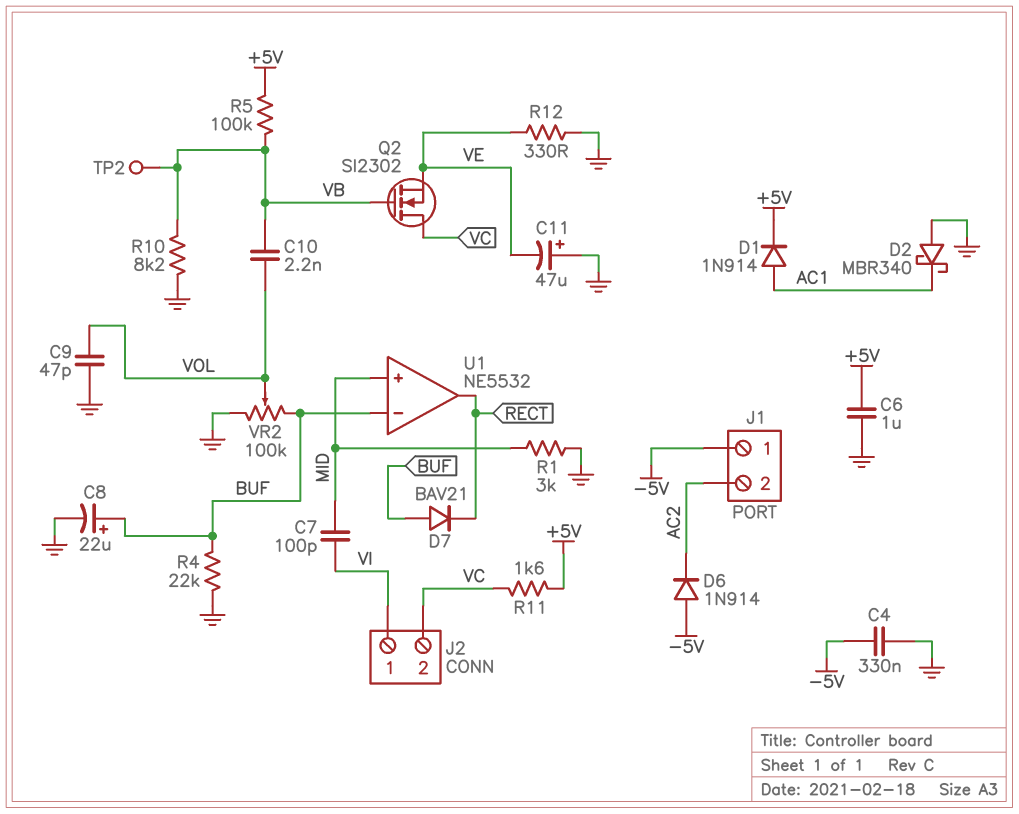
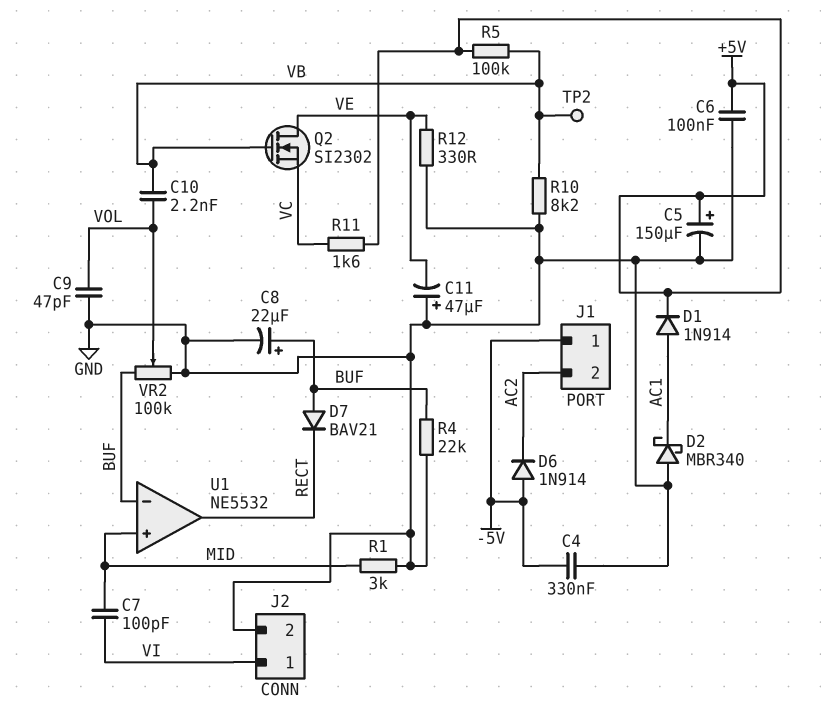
C5: none -> 150uF (plus +5V, minus GND)
C6: 1uF (+5V, GND) -> 100nF (+5V, GND)
J2 pin 2: VC -> GND
Q2: NMOS SI2302 (G VB, D VC, S VE) -> NMOS SI2302 (G VB, D VE, S VC)

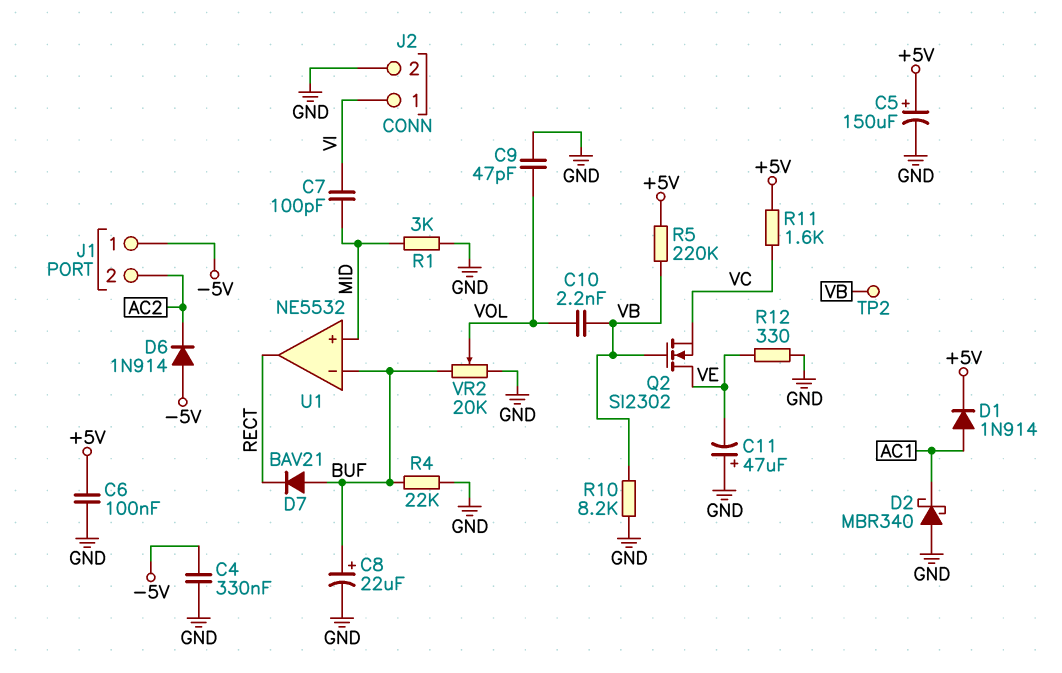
R5: 100k (+5V, VB) -> 220k (+5V, VB)
VR2: 100k (BUF, GND, wiper VOL) -> 20k (BUF, GND, wiper VOL)

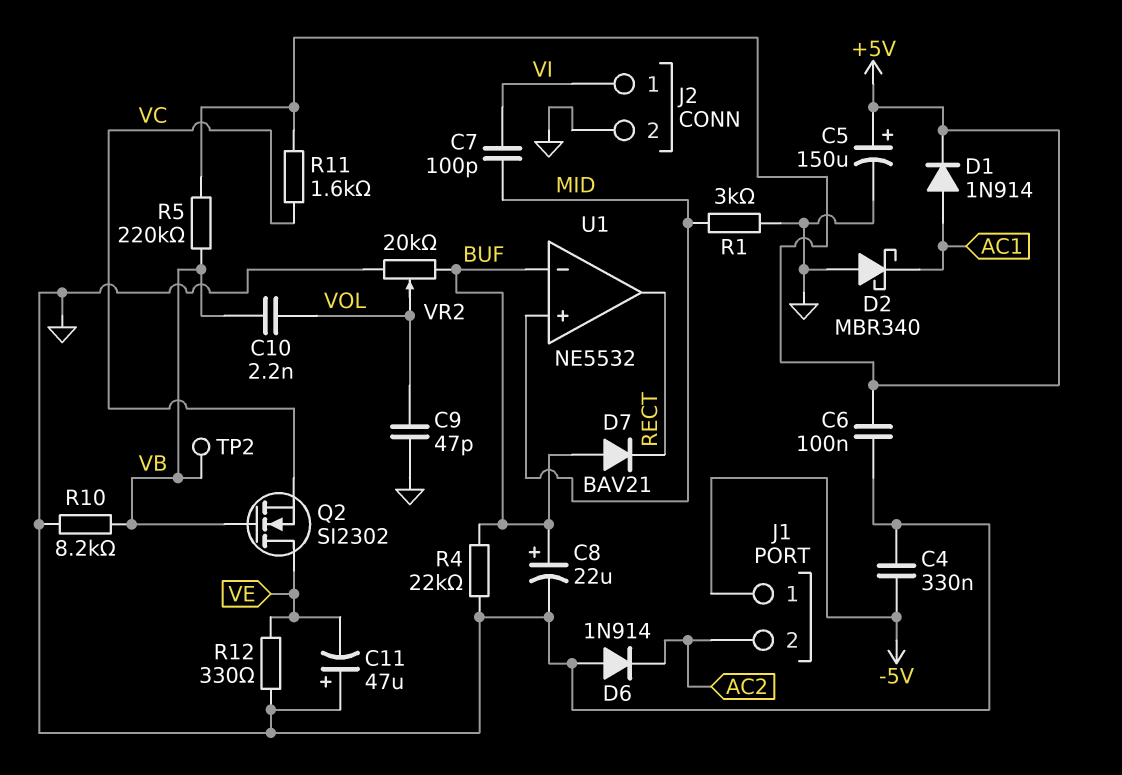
D6: diode 1N914 (A -5V, K AC2) -> diode 1N914 (A GND, K AC2)

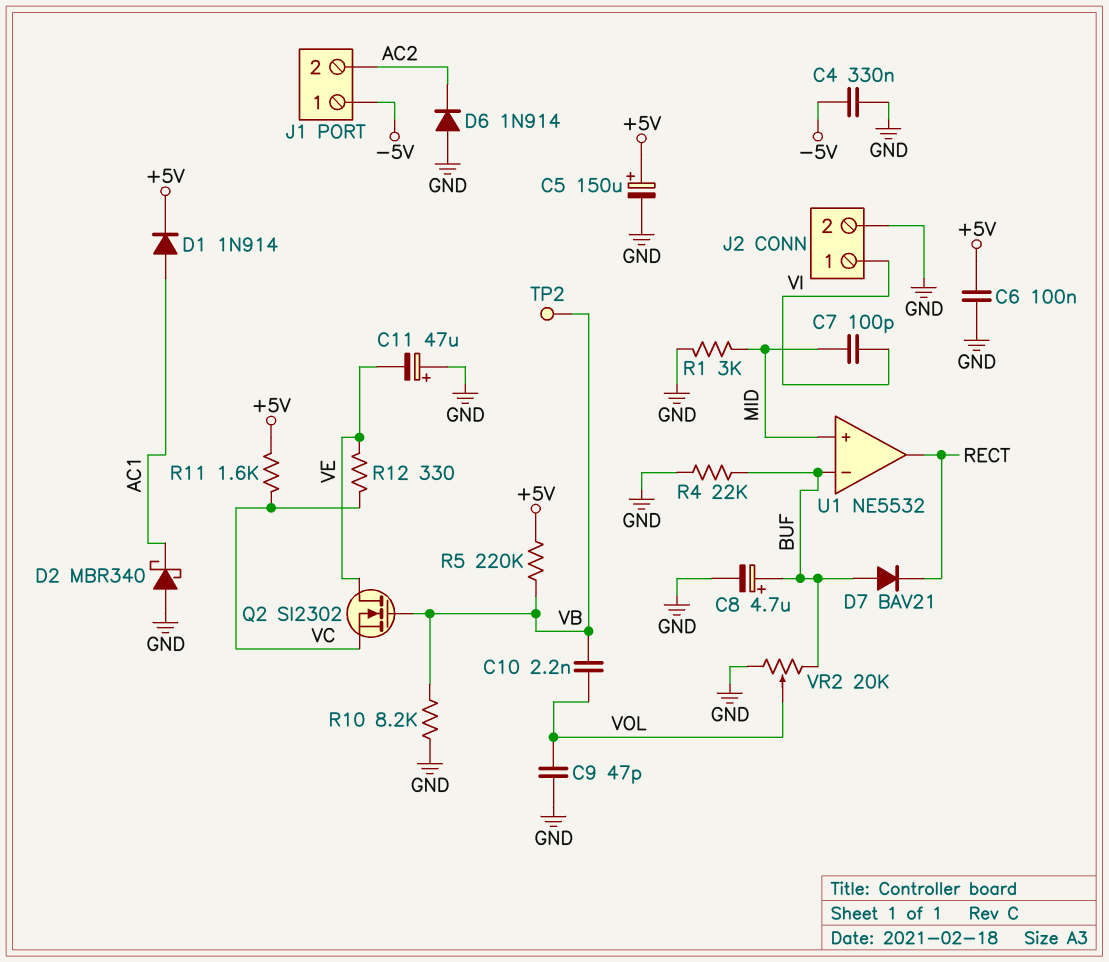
C8: 22uF (plus BUF, minus GND) -> 4.7uF (plus BUF, minus GND)
R12: 330 (GND, VE) -> 330 (VC, VE)

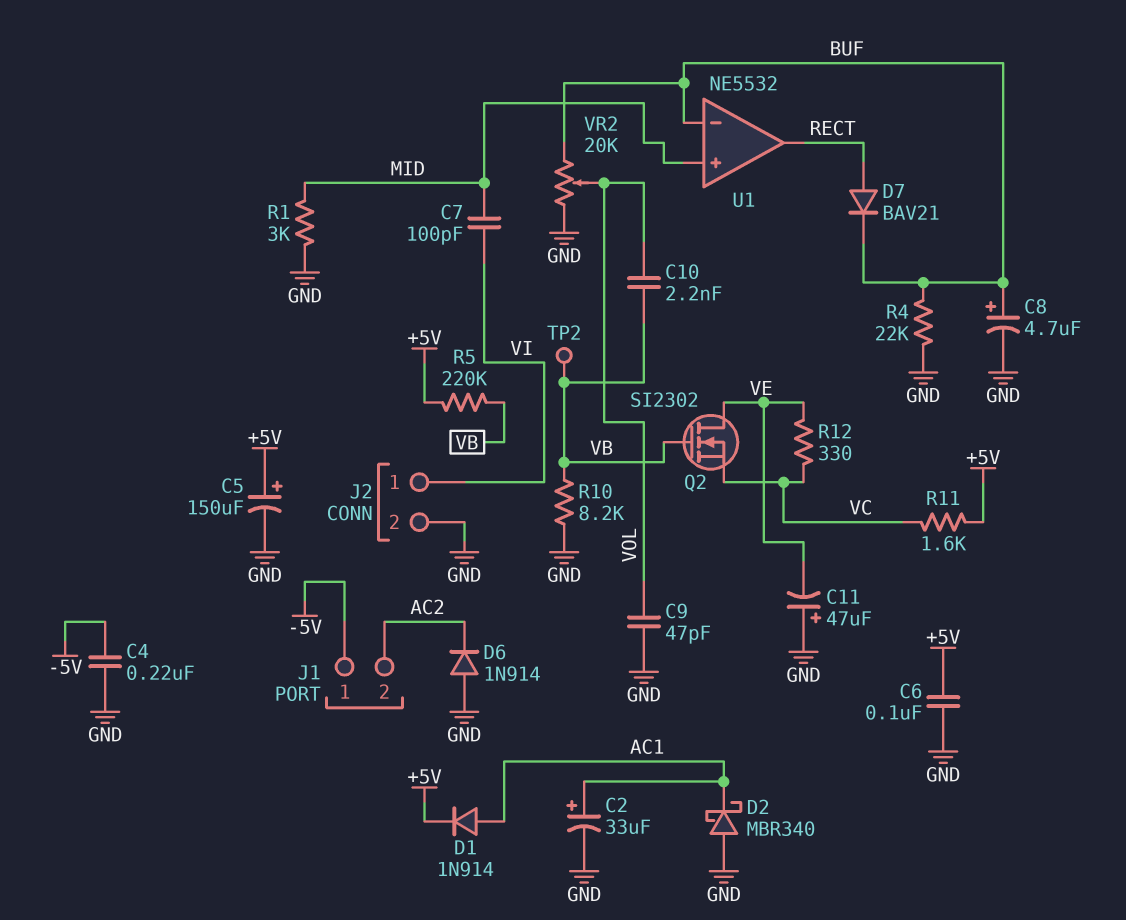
C2: none -> 33uF (plus AC1, minus GND)
C4: 330nF (-5V, GND) -> 220nF (-5V, GND)
D7: diode BAV21 (A BUF, K RECT) -> diode BAV21 (A RECT, K BUF)

